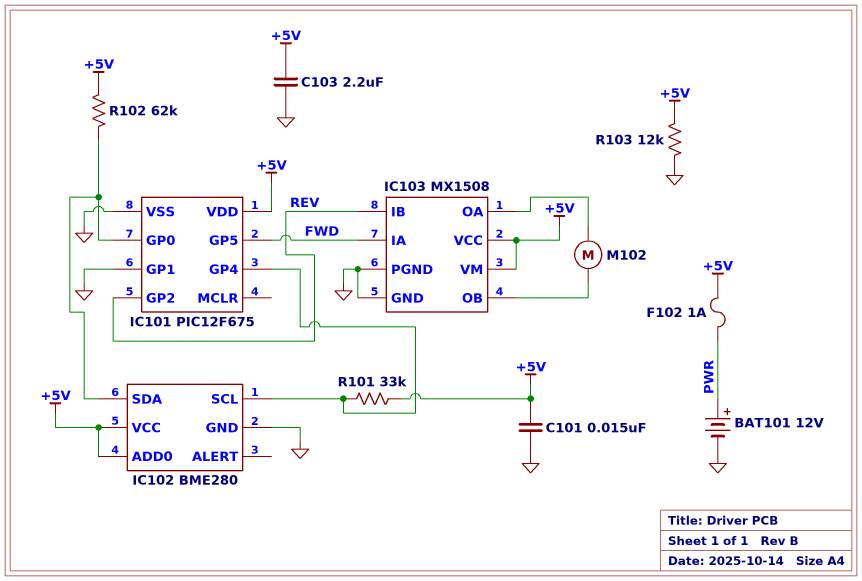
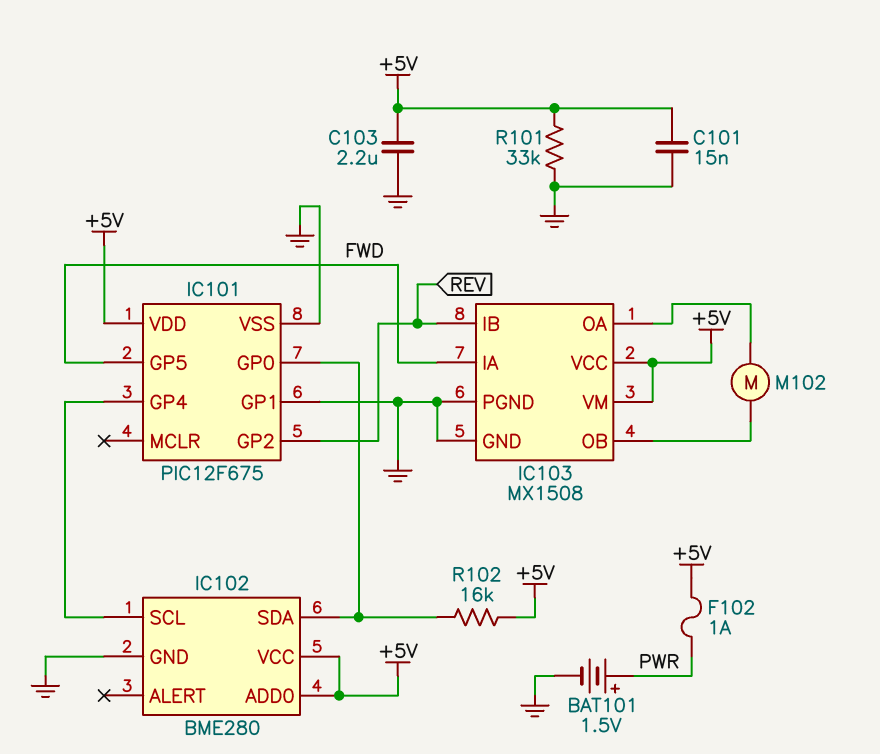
BAT101: 12V (plus PWR, minus GND) -> 1.5V (plus PWR, minus GND)
R101: 33k (+5V, IC101/GP4) -> 33k (+5V, GND)
R102: 62k (+5V, IC101/GP0) -> 16k (+5V, IC101/GP0)
R103: 12k (+5V, GND) -> none

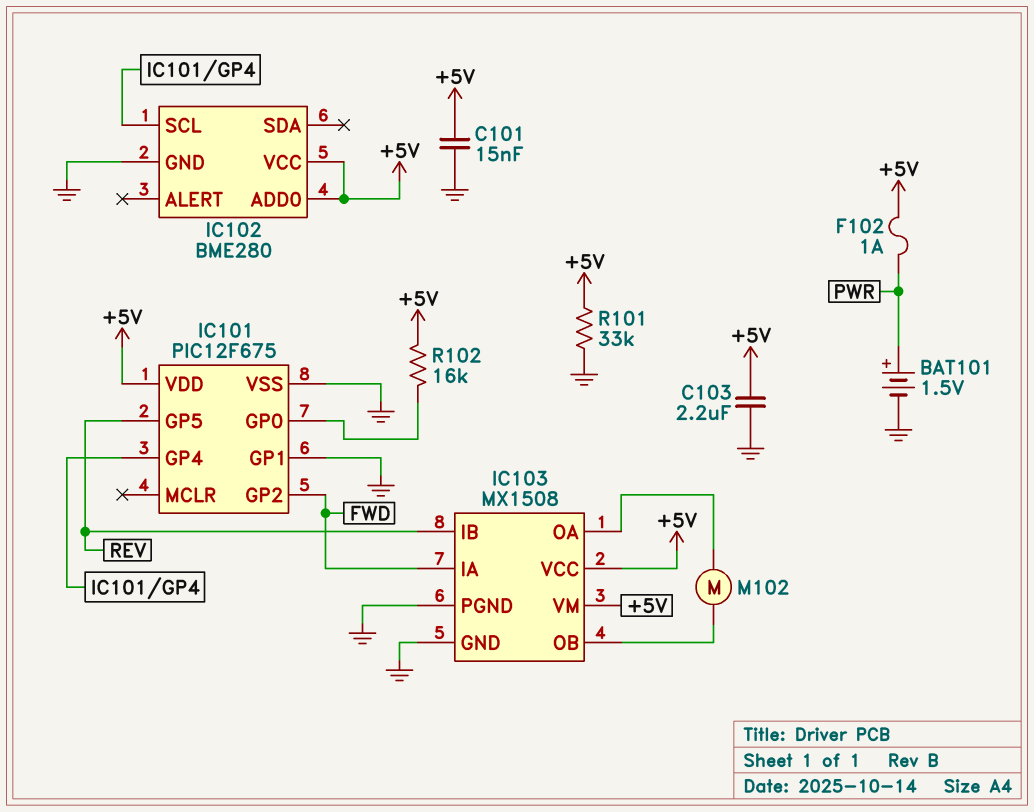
IC101 pin GP2: REV -> FWD
IC101 pin GP5: FWD -> REV
IC102 pin SDA: IC101/GP0 -> none

